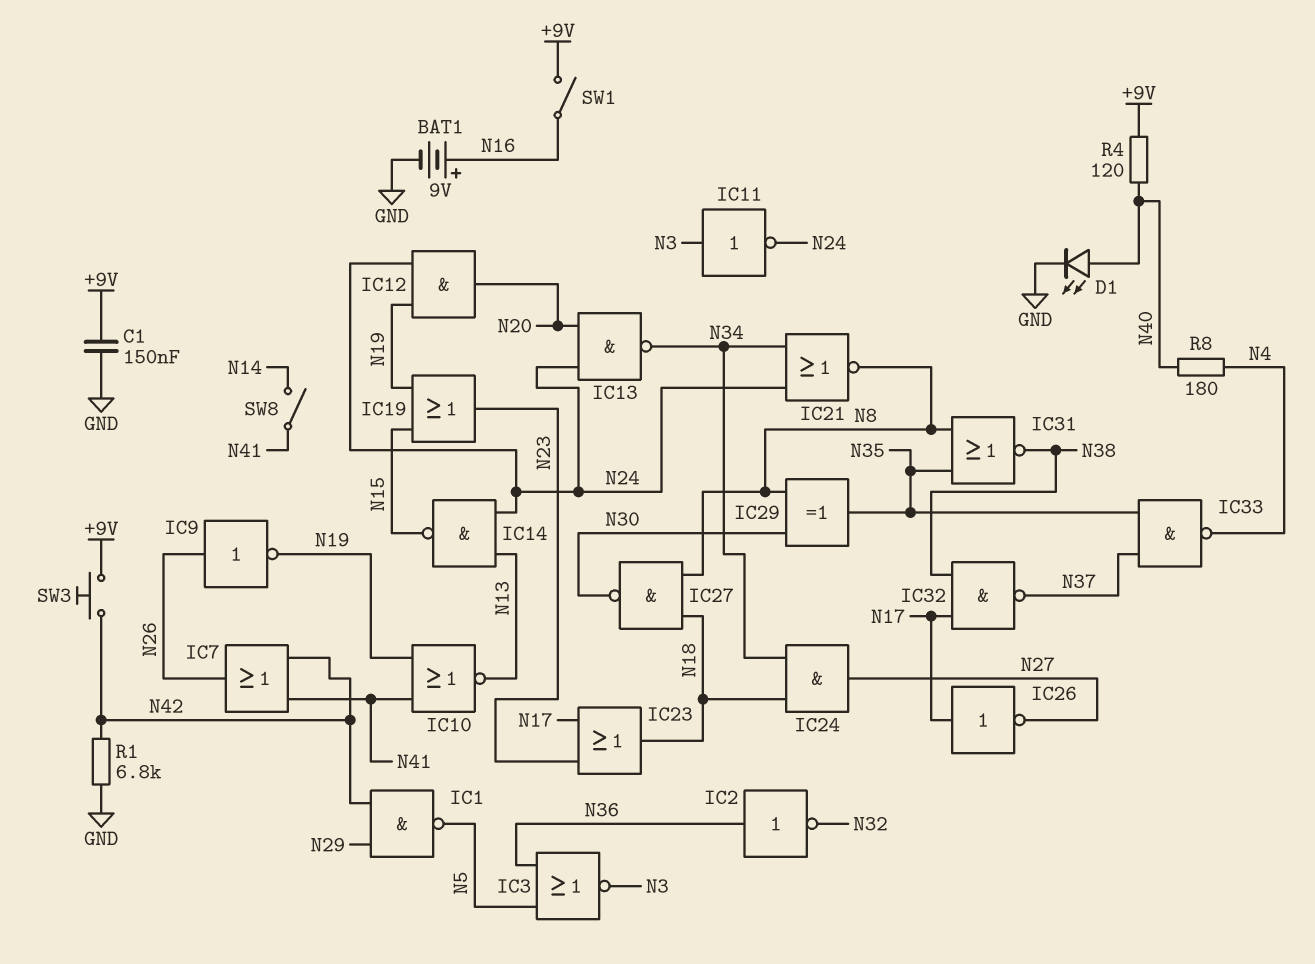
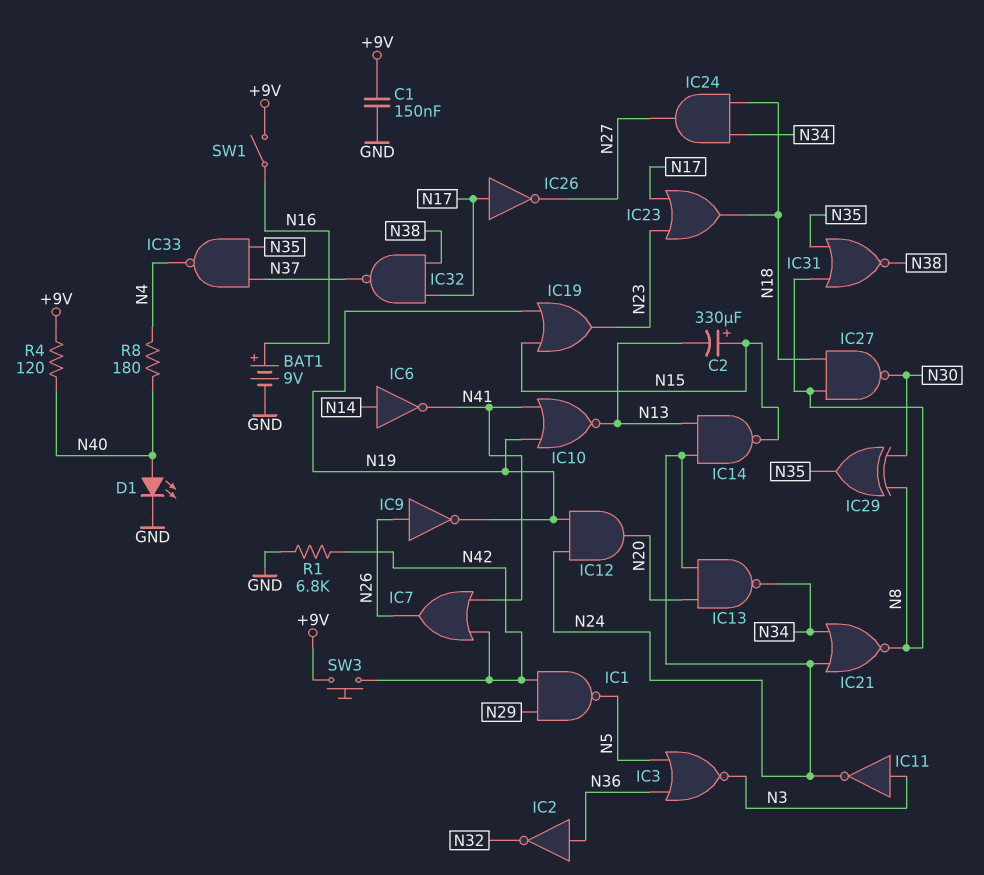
C2: none -> 330uF (plus N15, minus N13)
IC6: none -> NOT (in N14, out N41)
SW8: switch (N14, N41) -> none

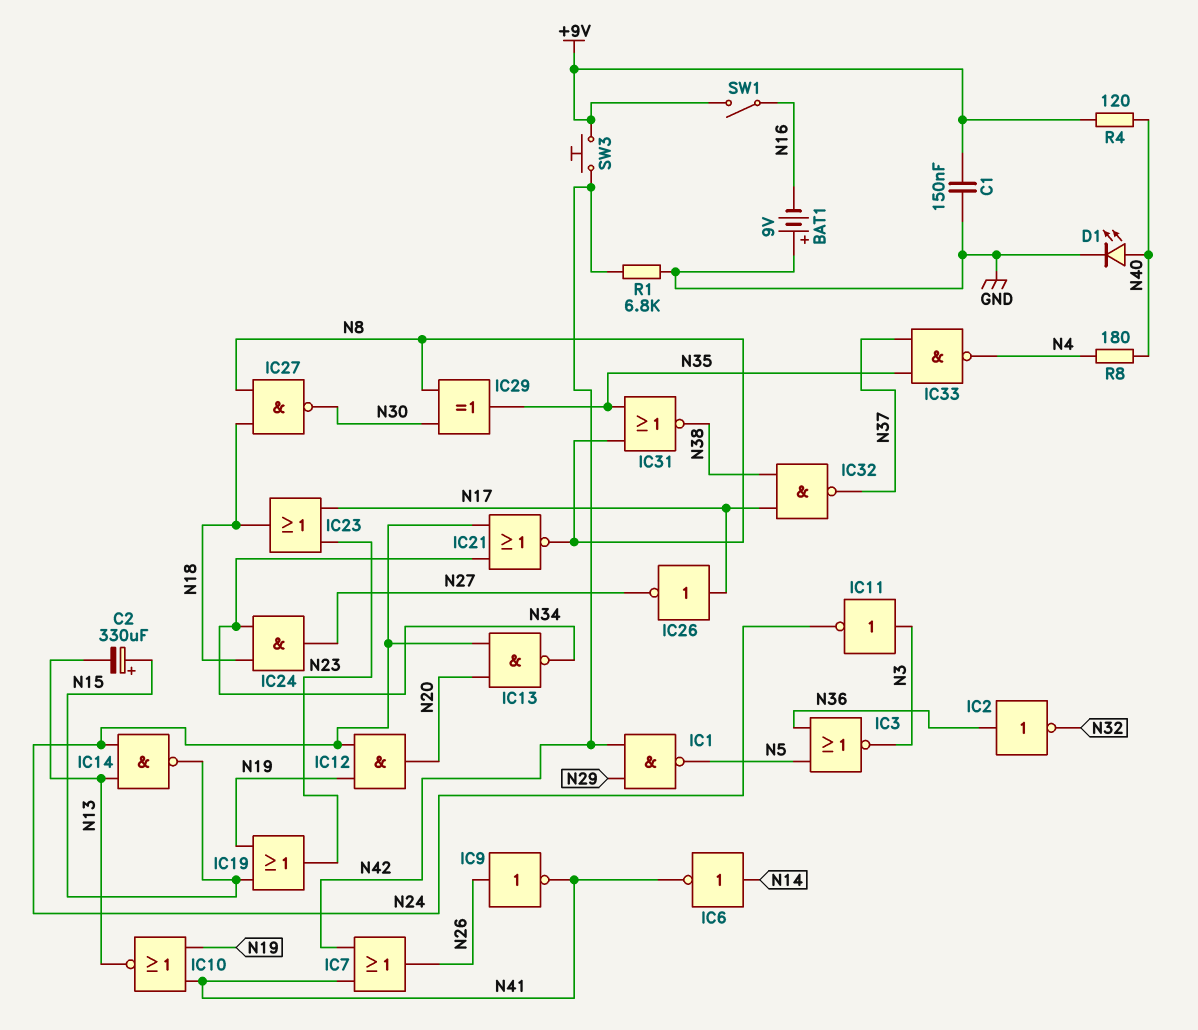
BAT1: 9V (plus N16, minus GND) -> 9V (plus GND, minus N16)
IC9: NOT (in N26, out N19) -> NOT (in N26, out N41)

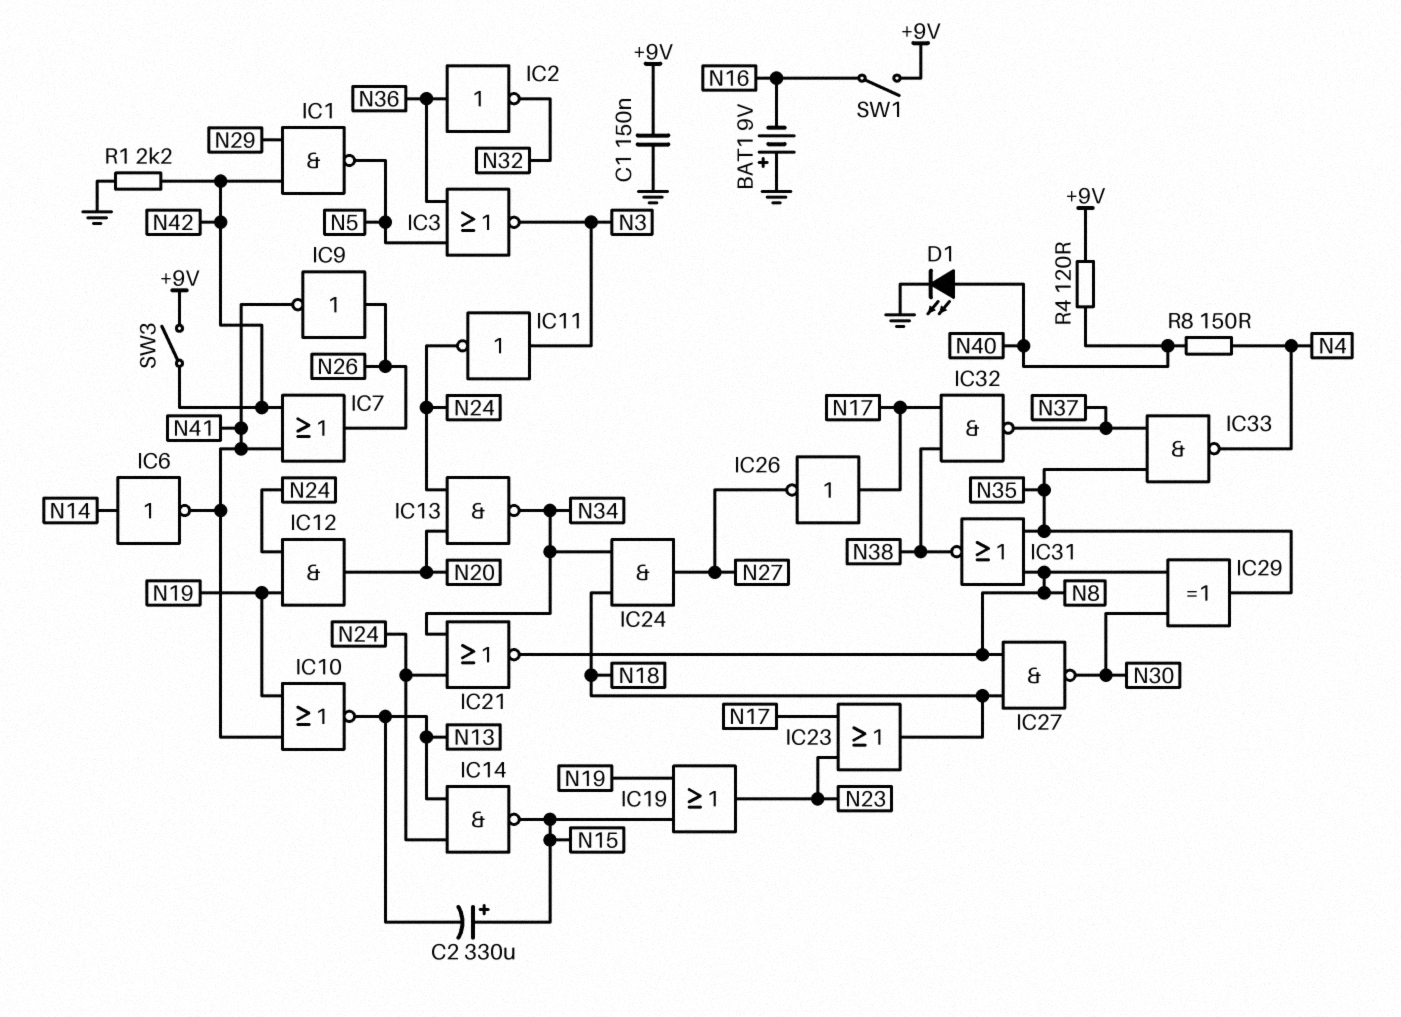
R1: 6.8k (GND, N42) -> 2.2k (GND, N42)
R8: 180 (N4, N40) -> 150 (N4, N40)
SW3: button (+9V, N42) -> switch (+9V, N42)

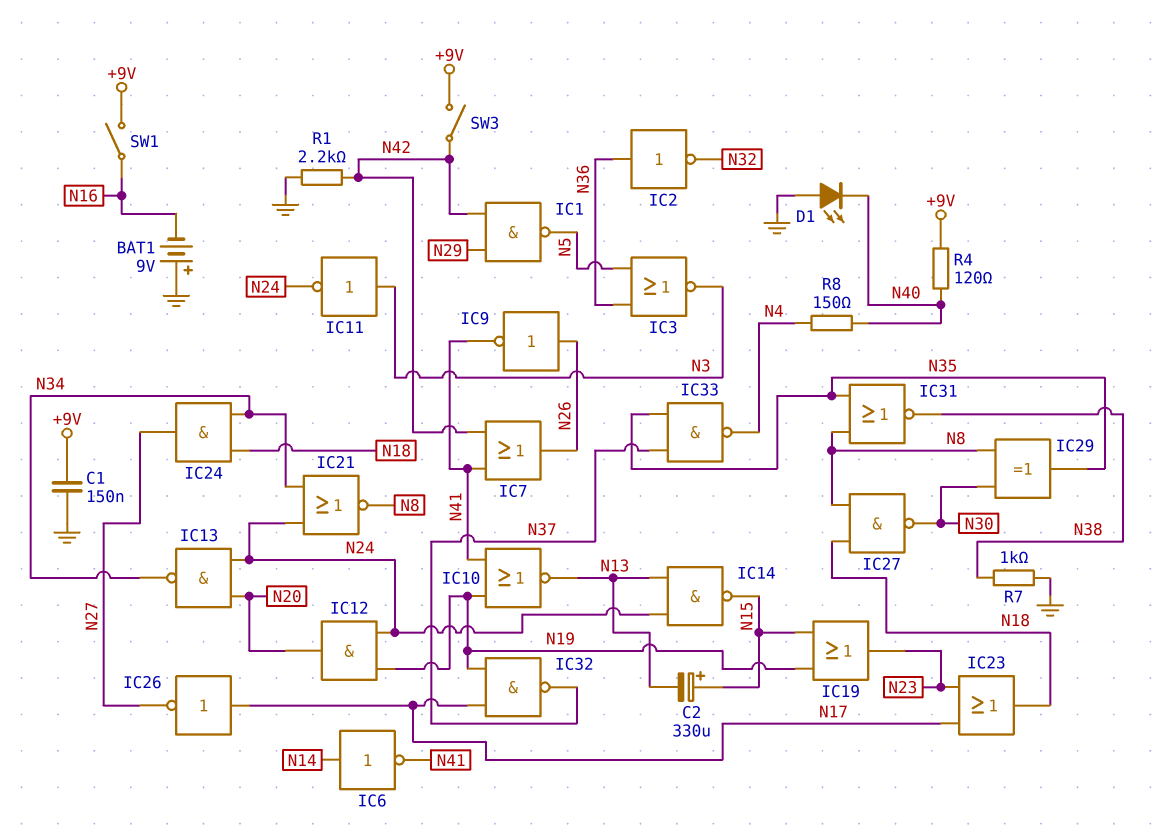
D1: LED (A N40, K GND) -> LED (A GND, K N40)
IC32: NAND (in N17, in N38, out N37) -> NAND (in N17, in N19, out N37)
R7: none -> 1k (GND, N38)

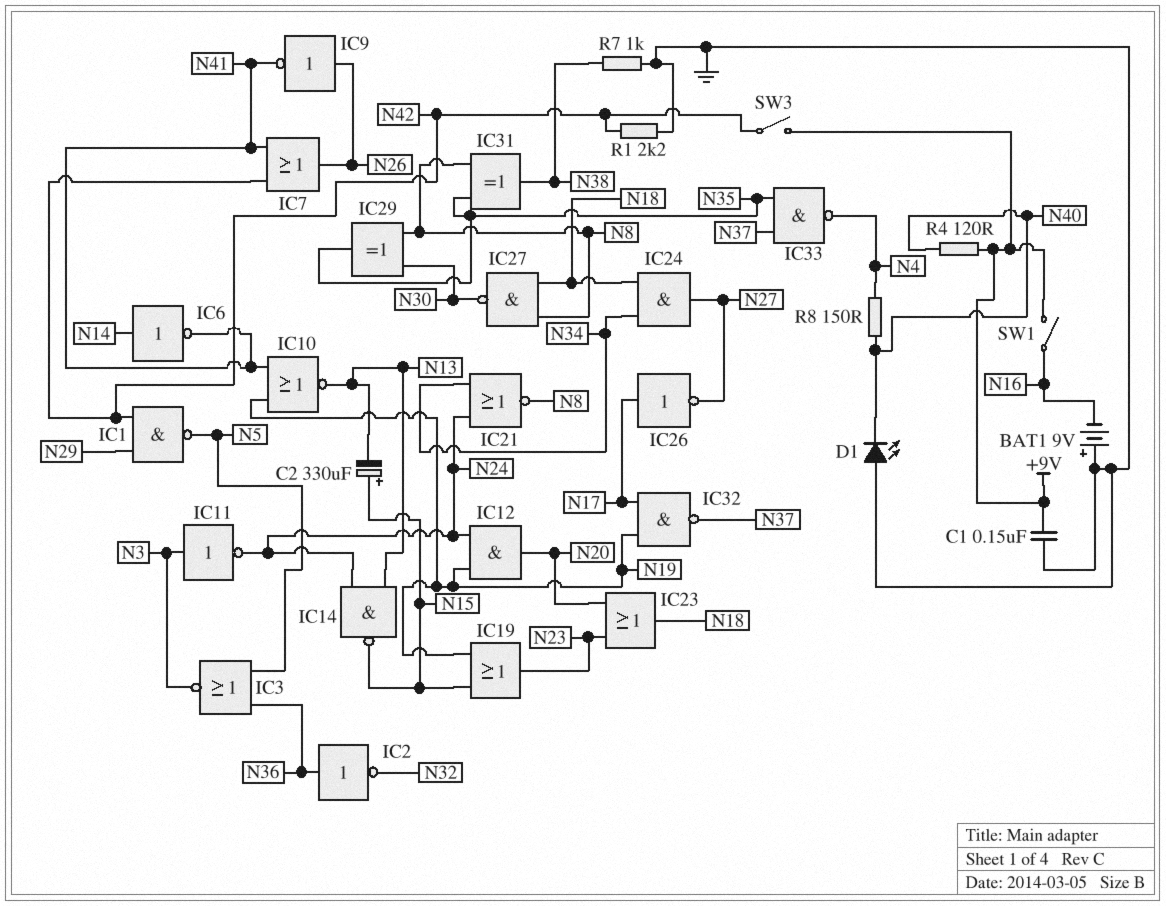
IC13: NAND (in N20, in N24, out N34) -> none
IC23: OR (in N17, in N23, out N18) -> OR (in N20, in N23, out N18)
IC31: NOR (in N8, in N35, out N38) -> XOR (in N8, in N35, out N38)

